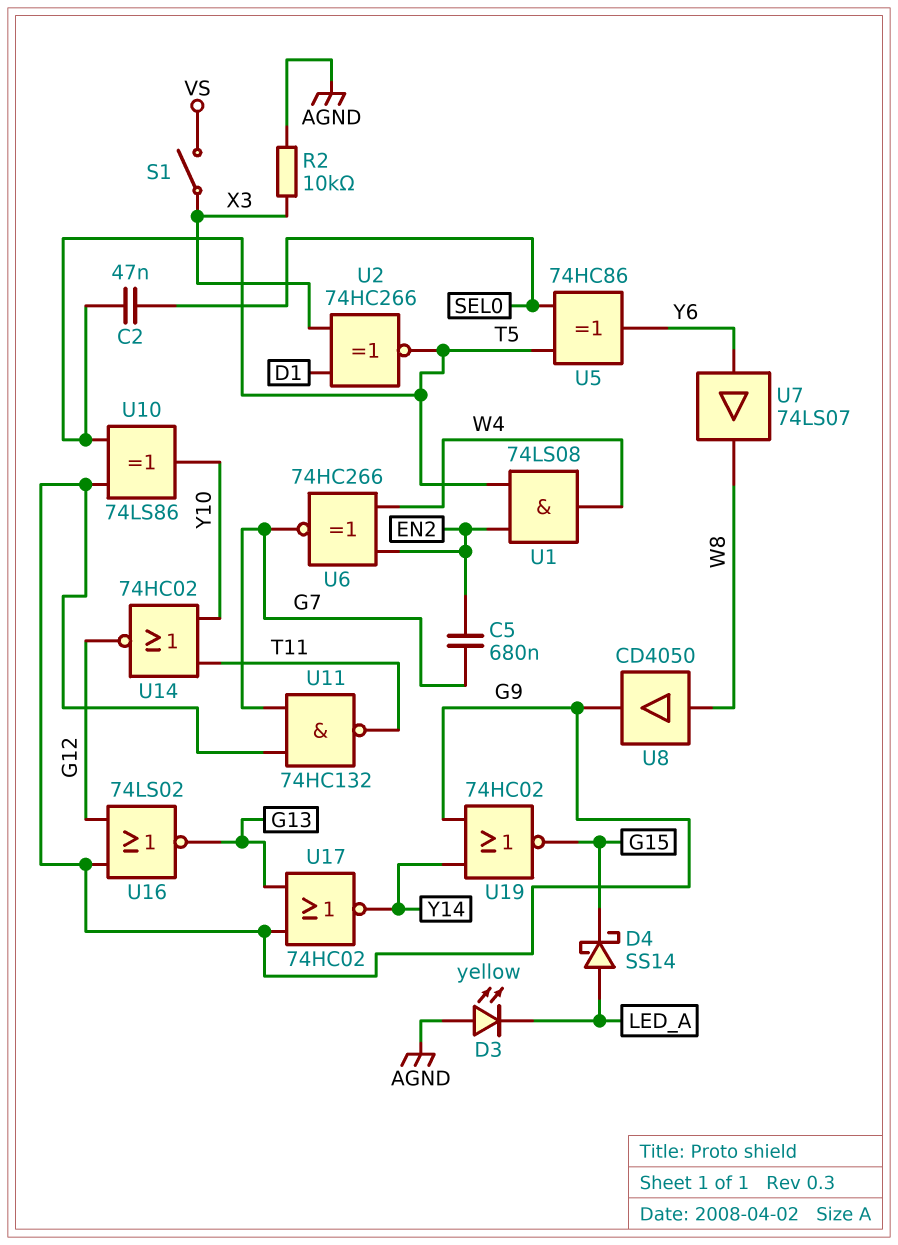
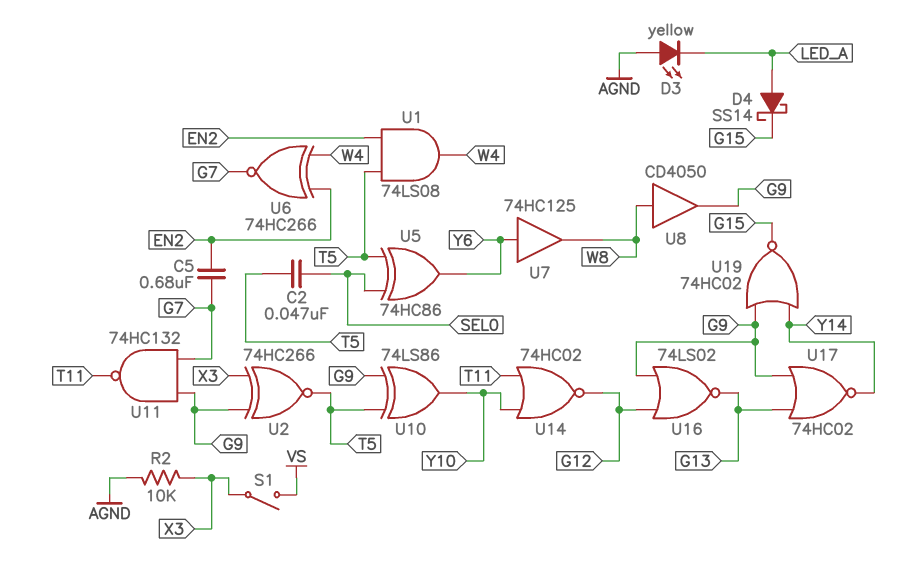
U2: XNOR 74HC266 (in D1, in X3, out T5) -> XNOR 74HC266 (in G9, in X3, out T5)
U7: buffer 74LS07 (in Y6, out W8) -> buffer 74HC125 (in Y6, out W8)

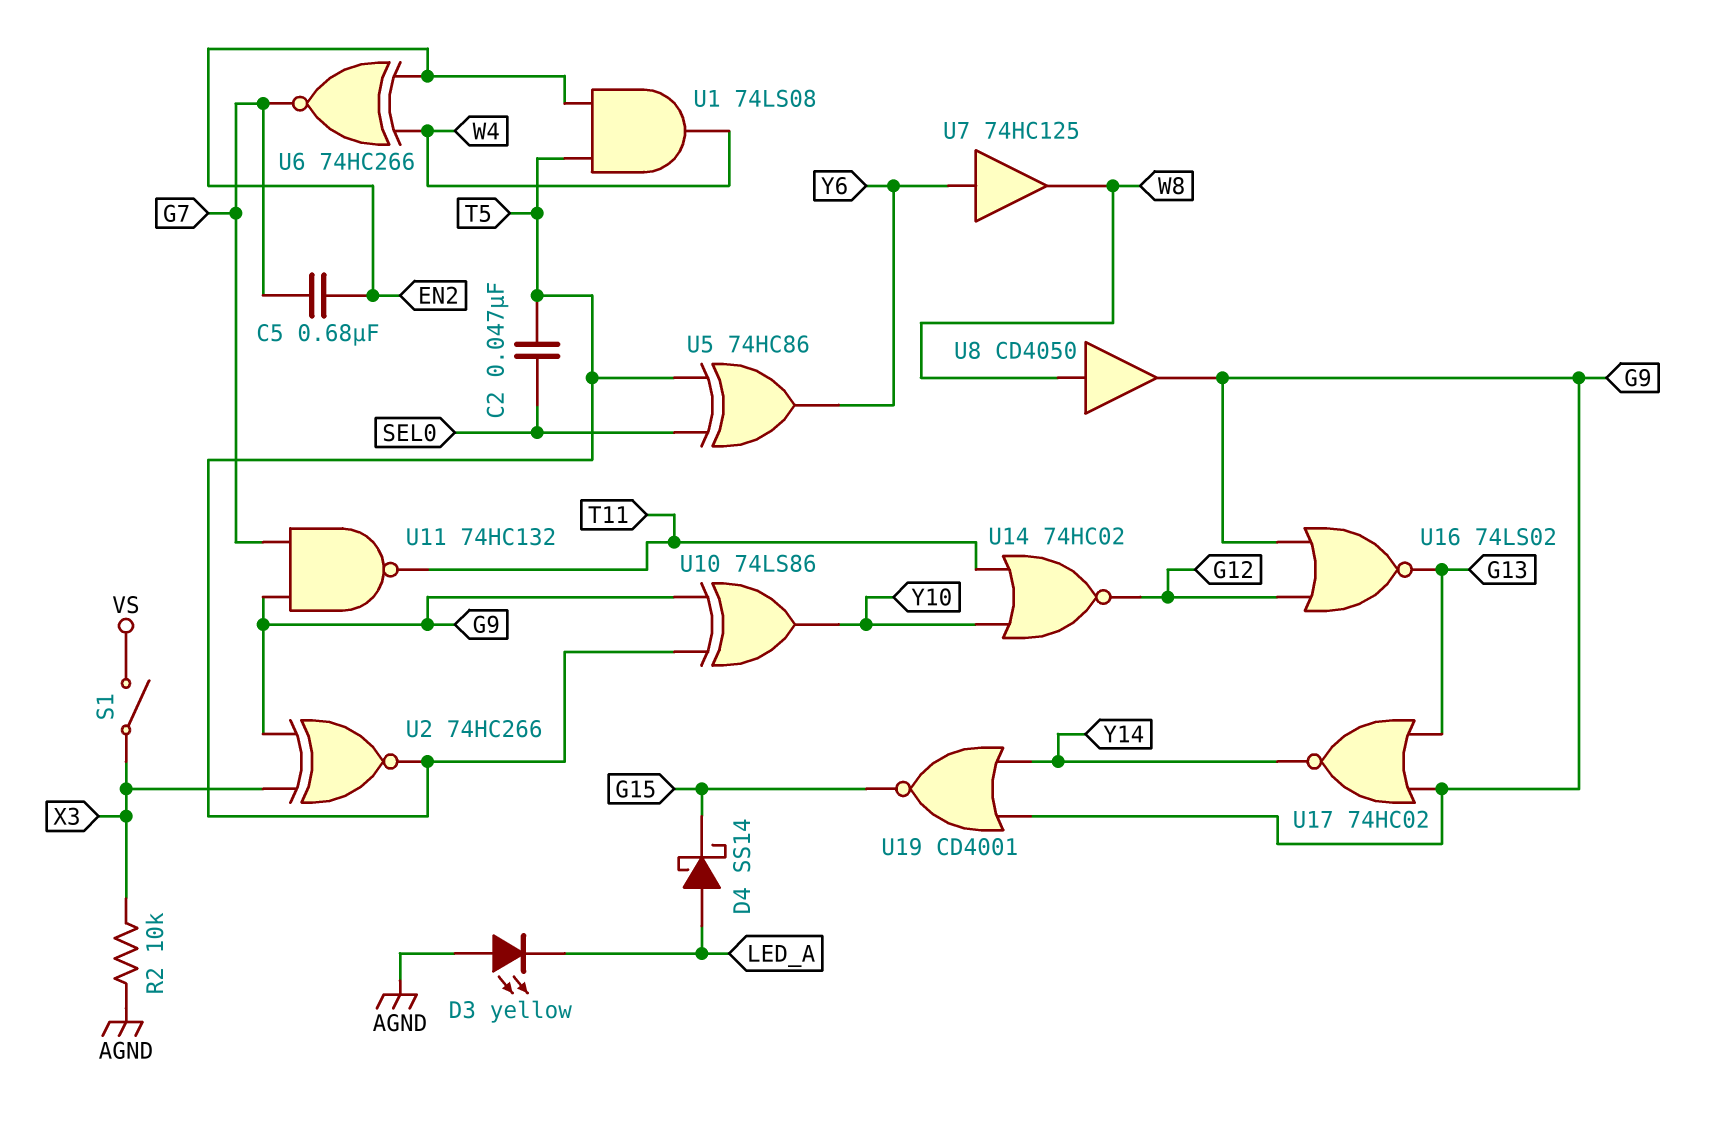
U19: NOR 74HC02 (in G9, in Y14, out G15) -> NOR CD4001 (in G9, in Y14, out G15)

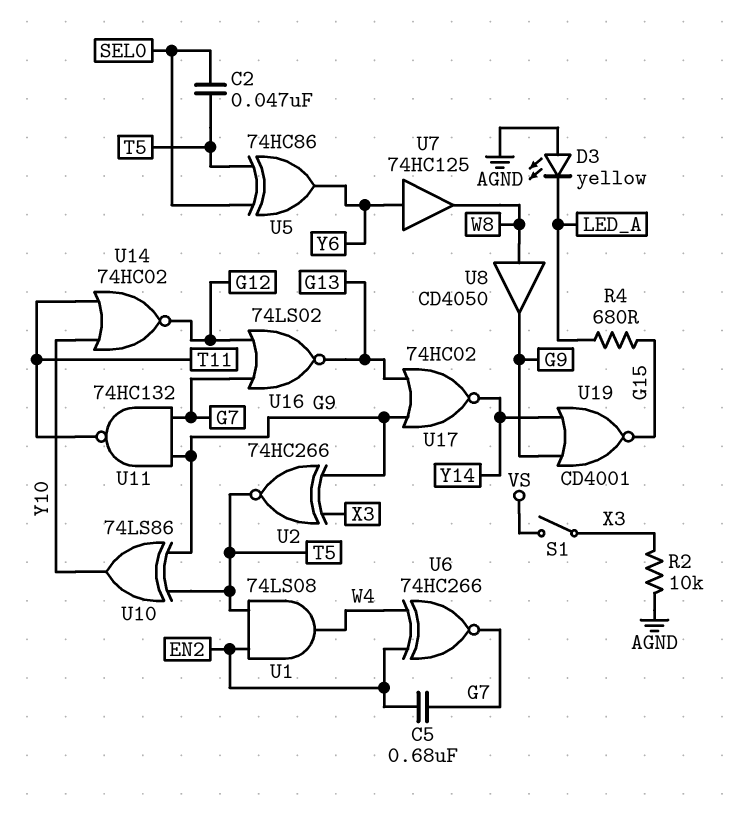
D4: schottky SS14 (A LED_A, K G15) -> none
R4: none -> 680 (G15, LED_A)
U16: NOR 74LS02 (in G9, in G12, out G13) -> NOR 74LS02 (in G7, in G12, out G13)

